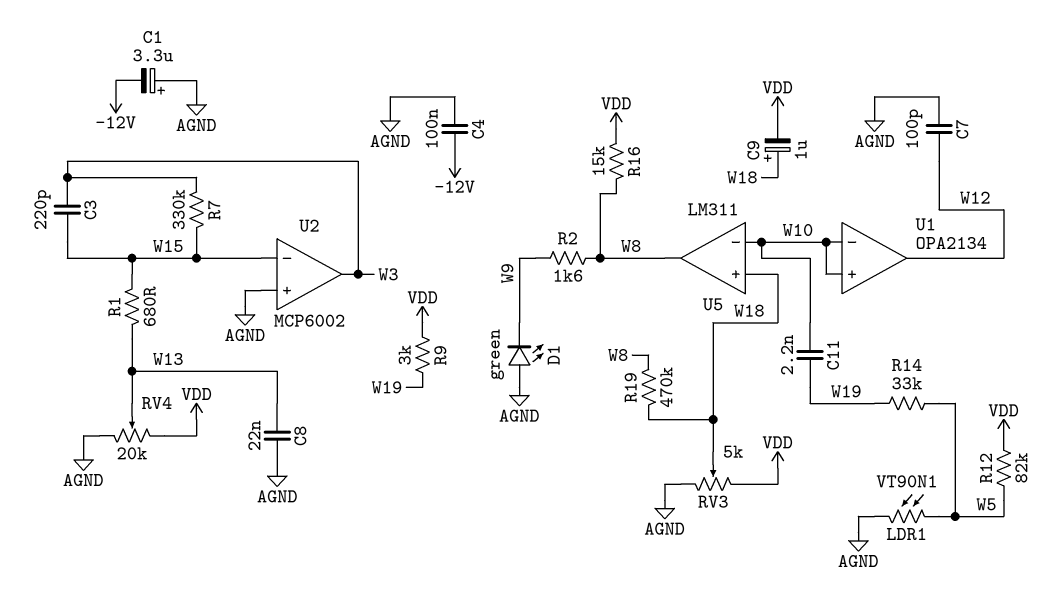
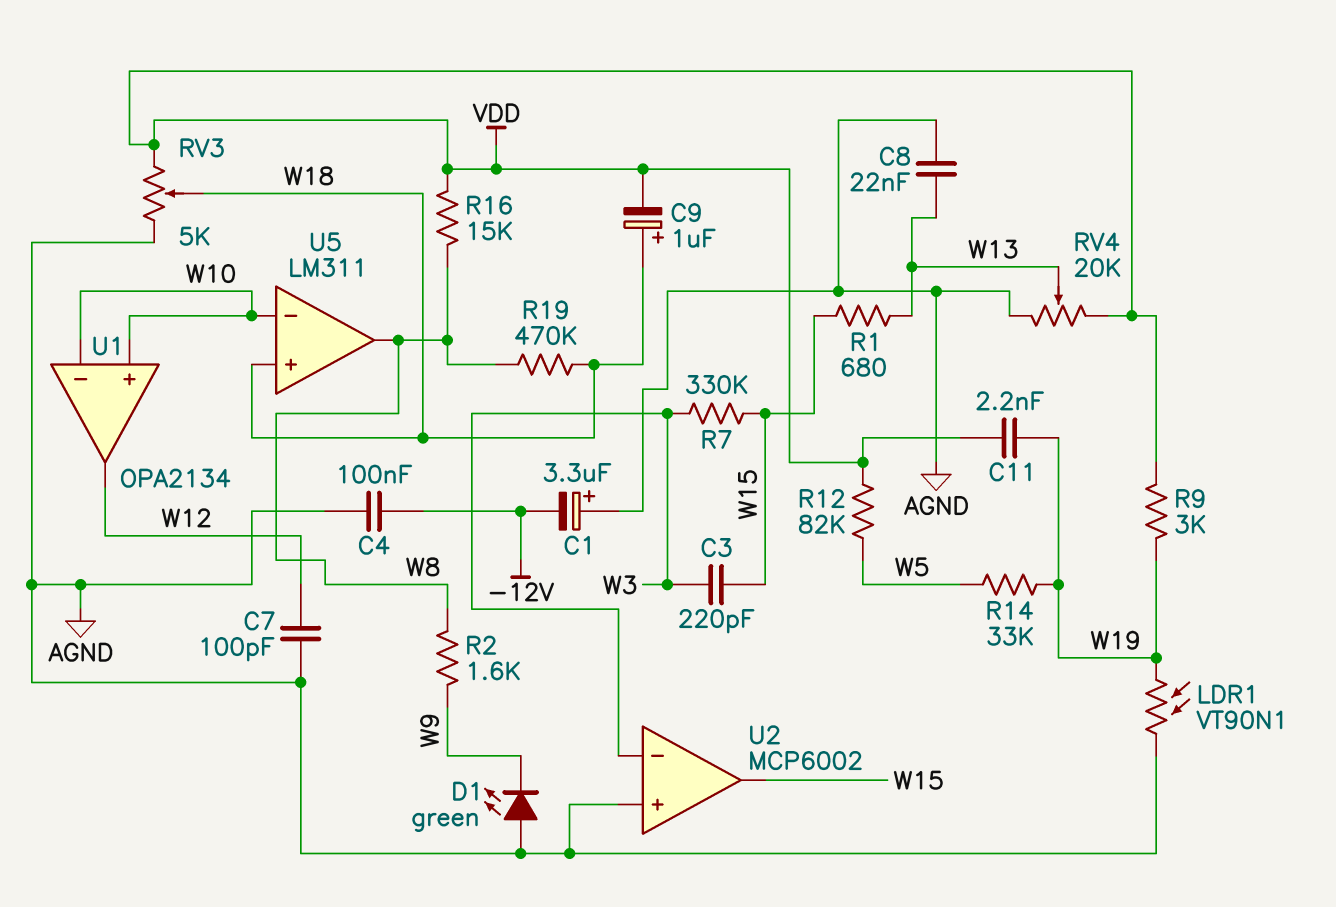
C11: 2.2nF (W10, W19) -> 2.2nF (VDD, W19)
LDR1: VT90N1 (AGND, W5) -> VT90N1 (AGND, W19)
U2 pin in-: W15 -> W3
U2 pin out: W3 -> W15

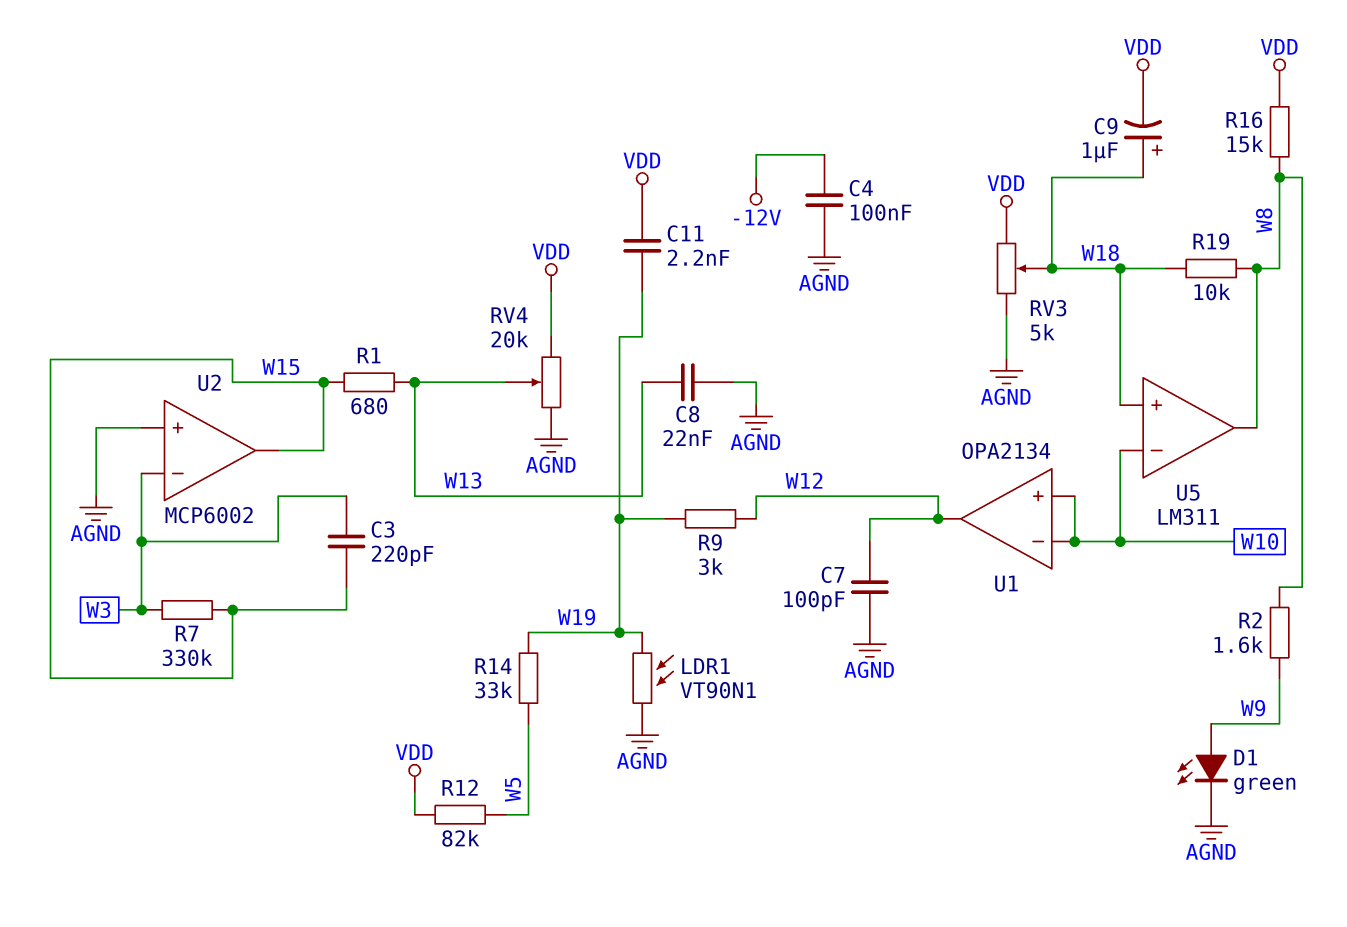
C1: 3.3uF (plus AGND, minus -12V) -> none
D1: LED green (A AGND, K W9) -> LED green (A W9, K AGND)
R9: 3k (VDD, W19) -> 3k (W12, W19)
R19: 470k (W8, W18) -> 10k (W8, W18)

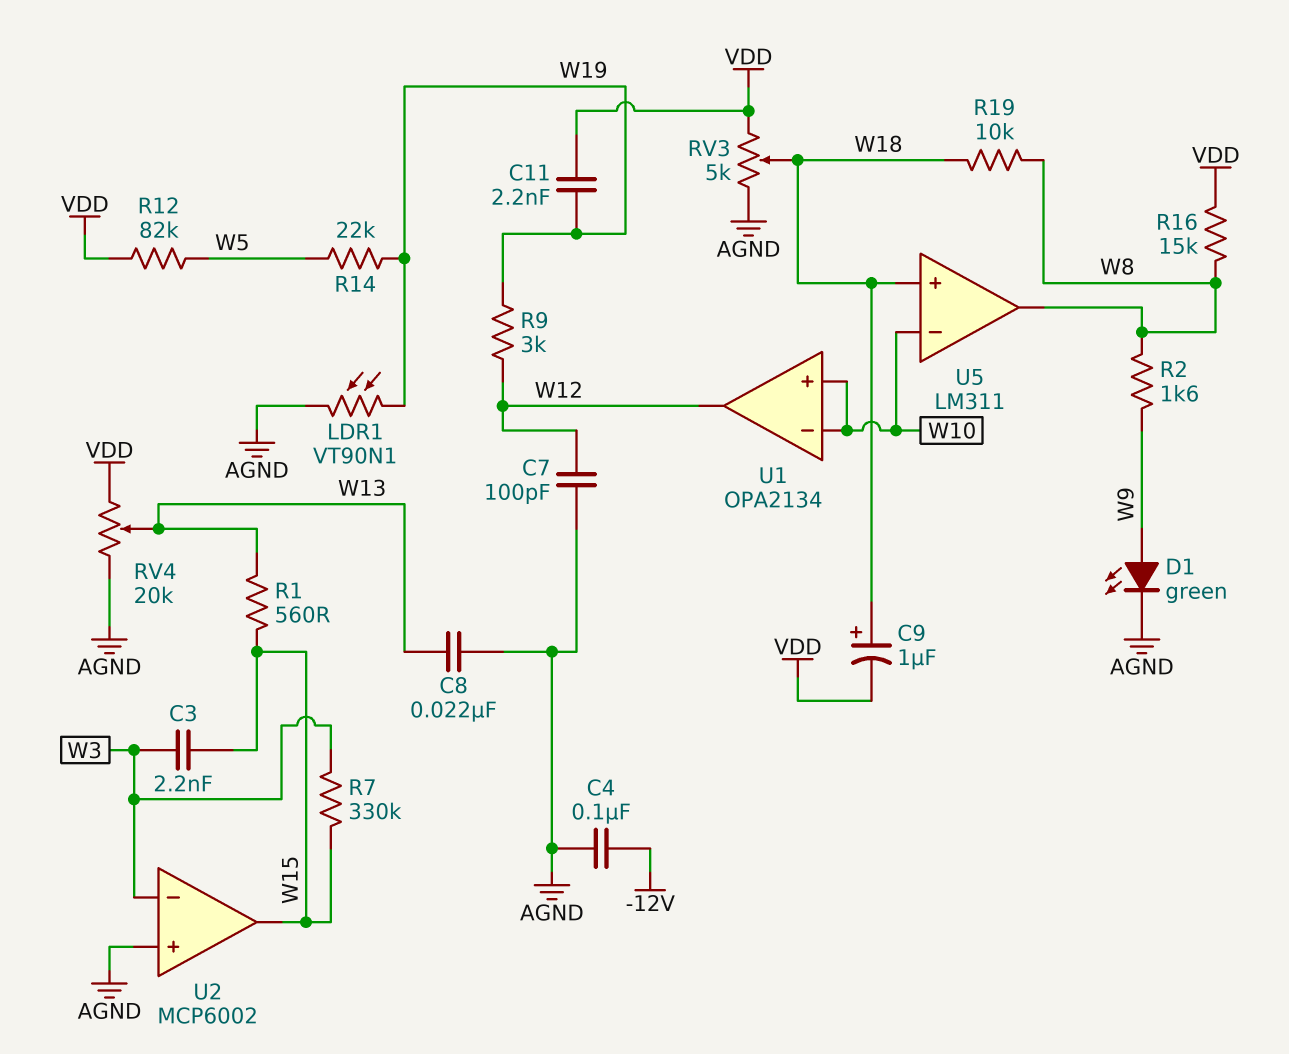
C3: 220pF (W3, W15) -> 2.2nF (W3, W15)
R1: 680 (W13, W15) -> 560 (W13, W15)
R14: 33k (W5, W19) -> 22k (W5, W19)

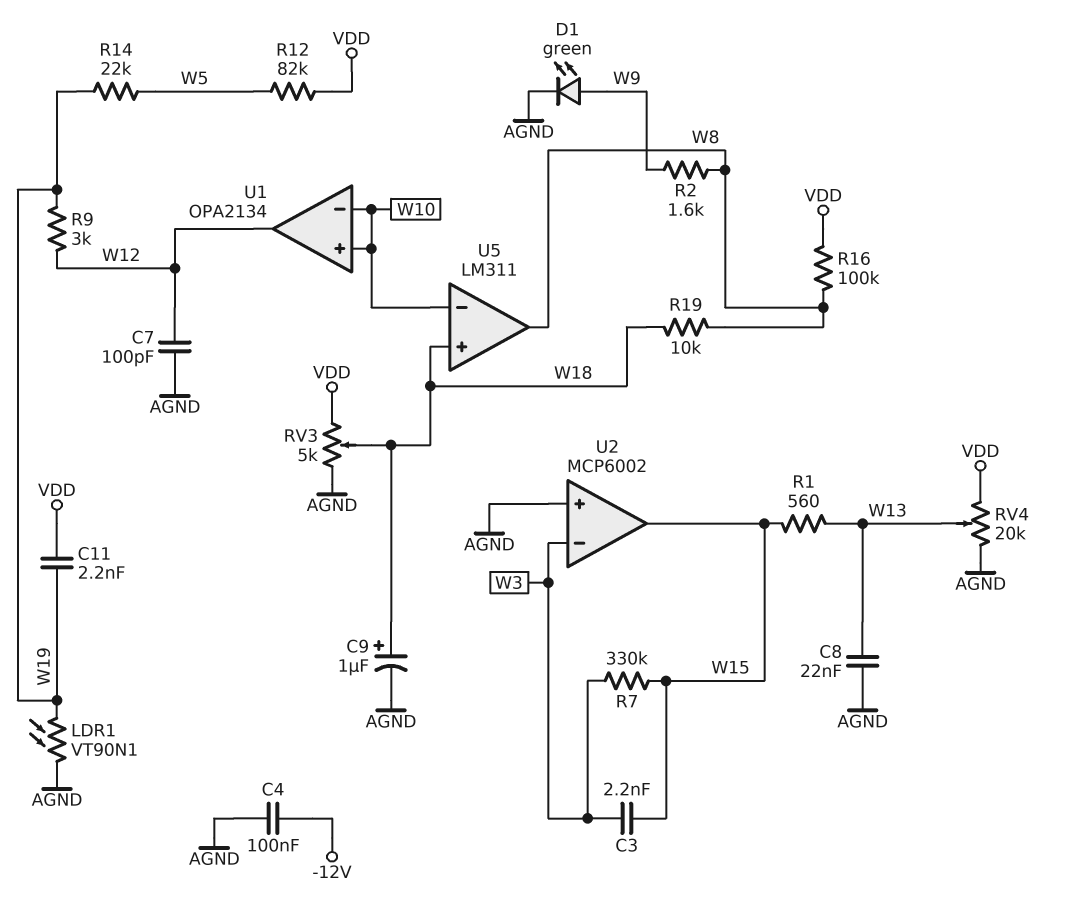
C9: 1uF (plus W18, minus VDD) -> 1uF (plus W18, minus AGND)
R16: 15k (VDD, W8) -> 100k (VDD, W8)

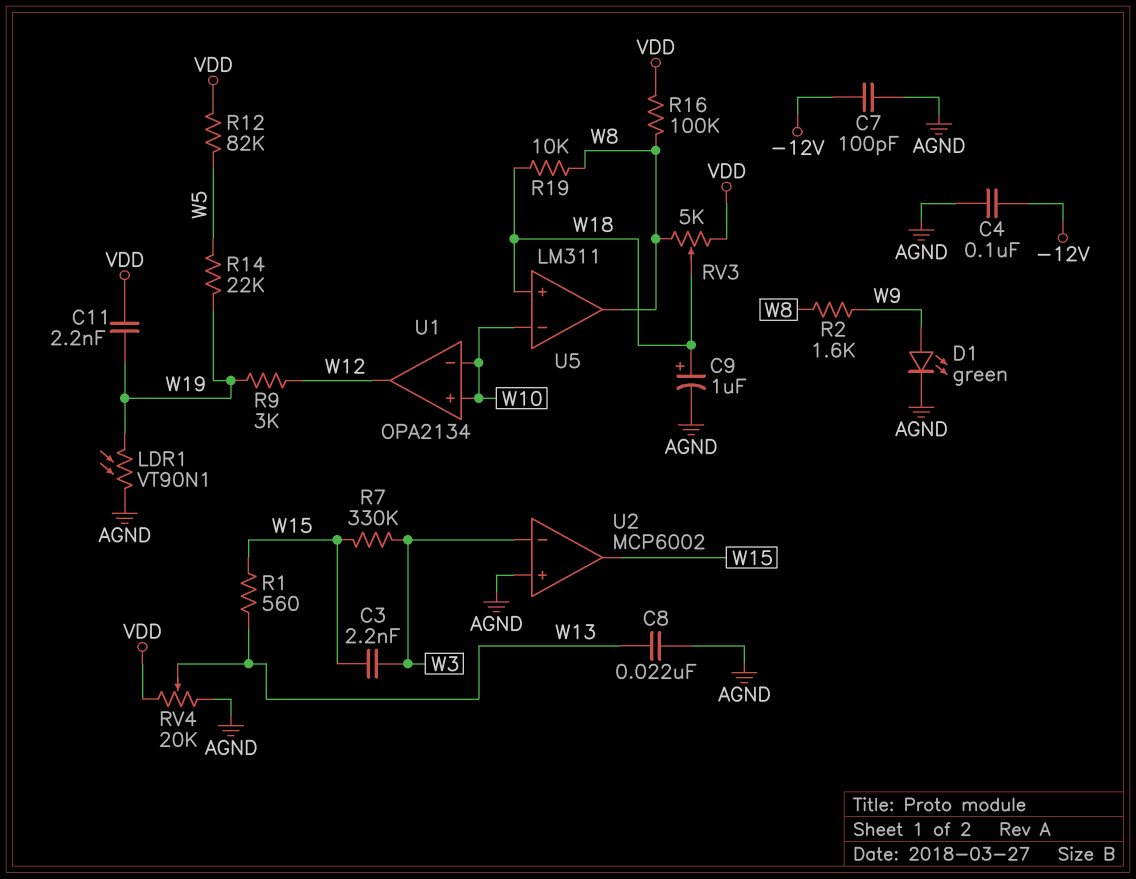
C7: 100pF (AGND, W12) -> 100pF (-12V, AGND)
RV3: 5k (AGND, VDD, wiper W18) -> 5k (VDD, W8, wiper W18)

